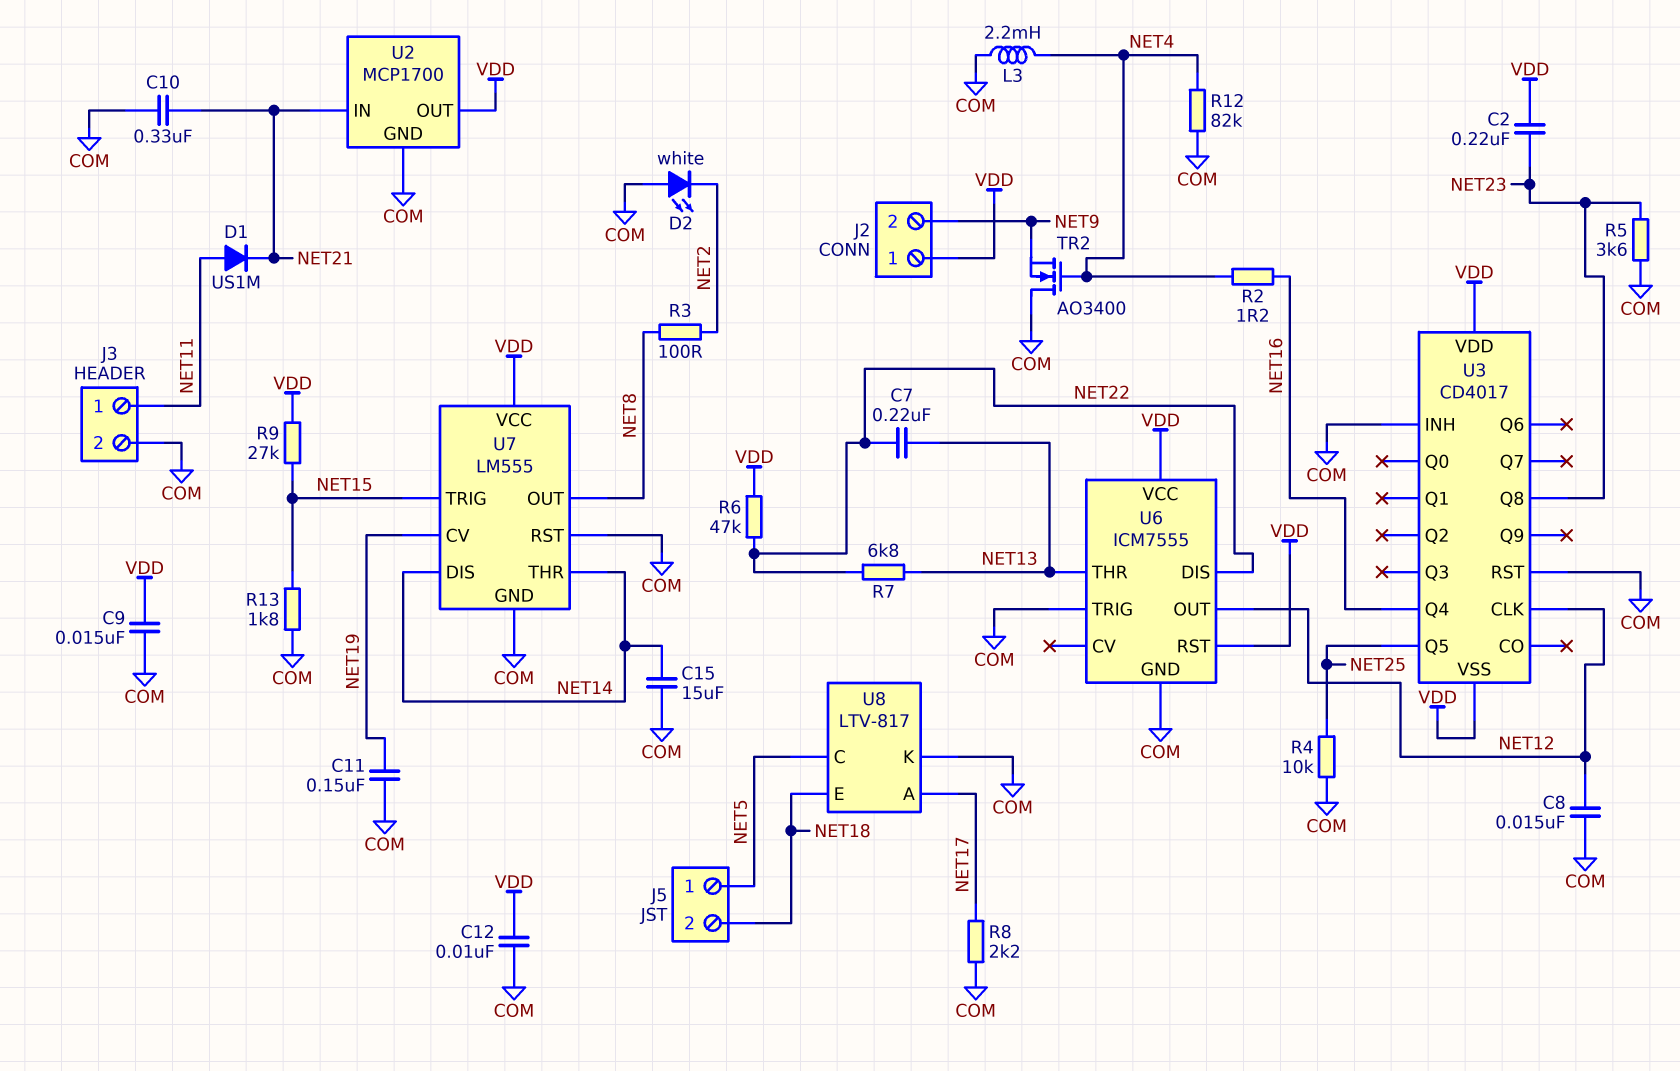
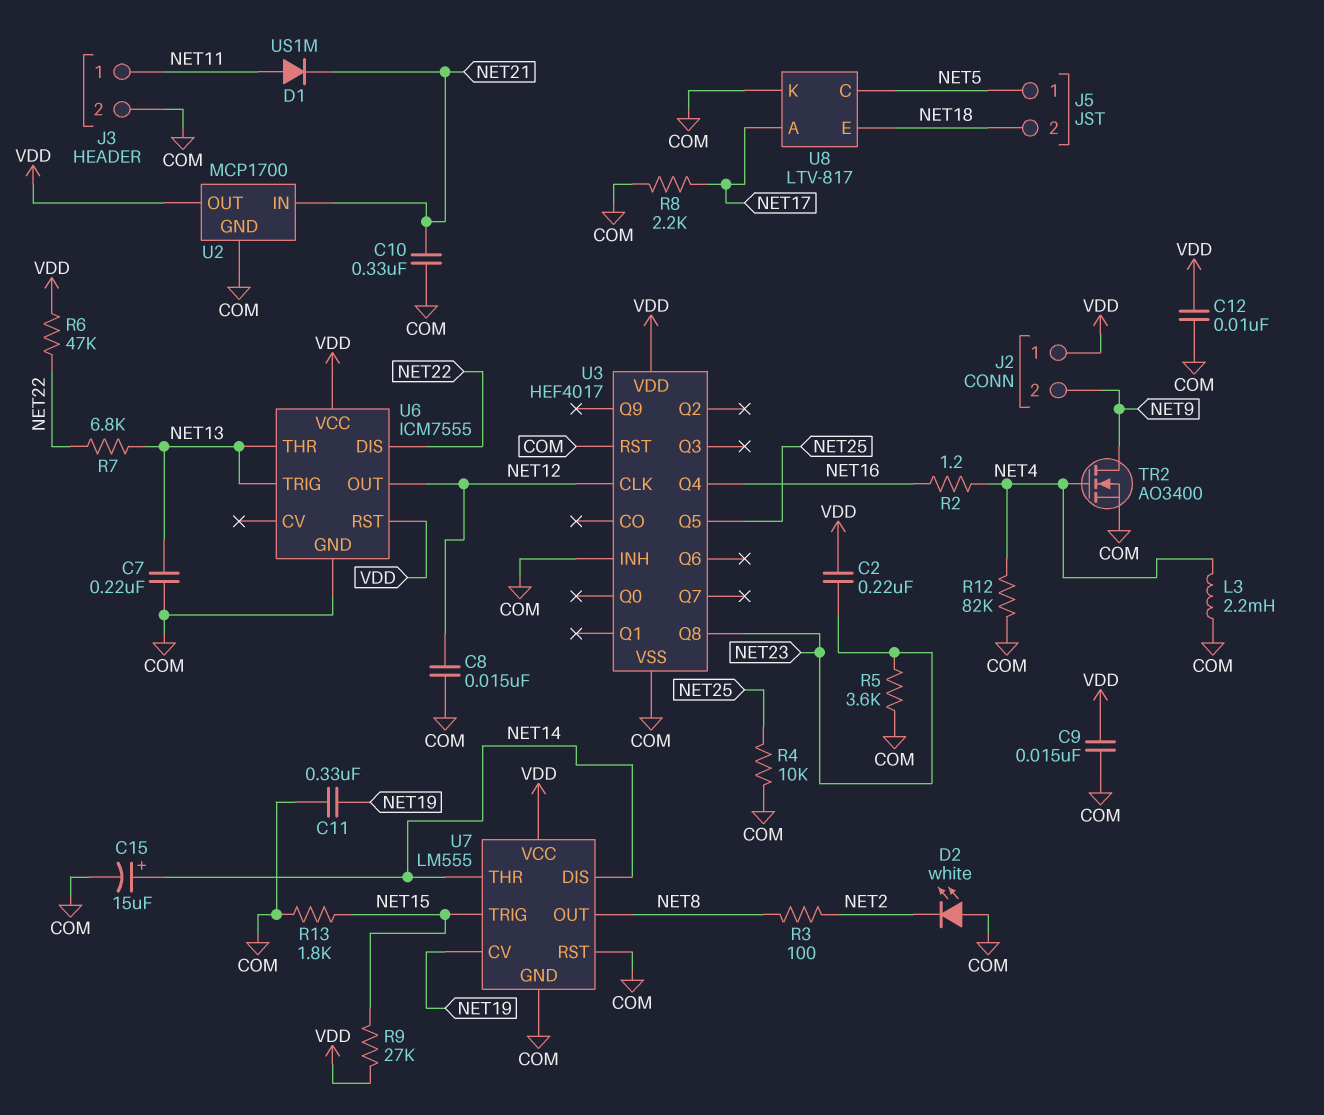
C7: 220nF (NET13, NET22) -> 220nF (COM, NET13)
C11: 150nF (COM, NET19) -> 330nF (COM, NET19)
C15: 15uF (COM, NET14) -> 15uF (plus NET14, minus COM)
TR2: NMOS AO3400 (G NET4, D COM, S NET9) -> NMOS AO3400 (G NET4, D NET9, S COM)
U3: CD4017 -> HEF4017
U3 pin VSS: VDD -> COM
U6 pin TRIG: COM -> NET13

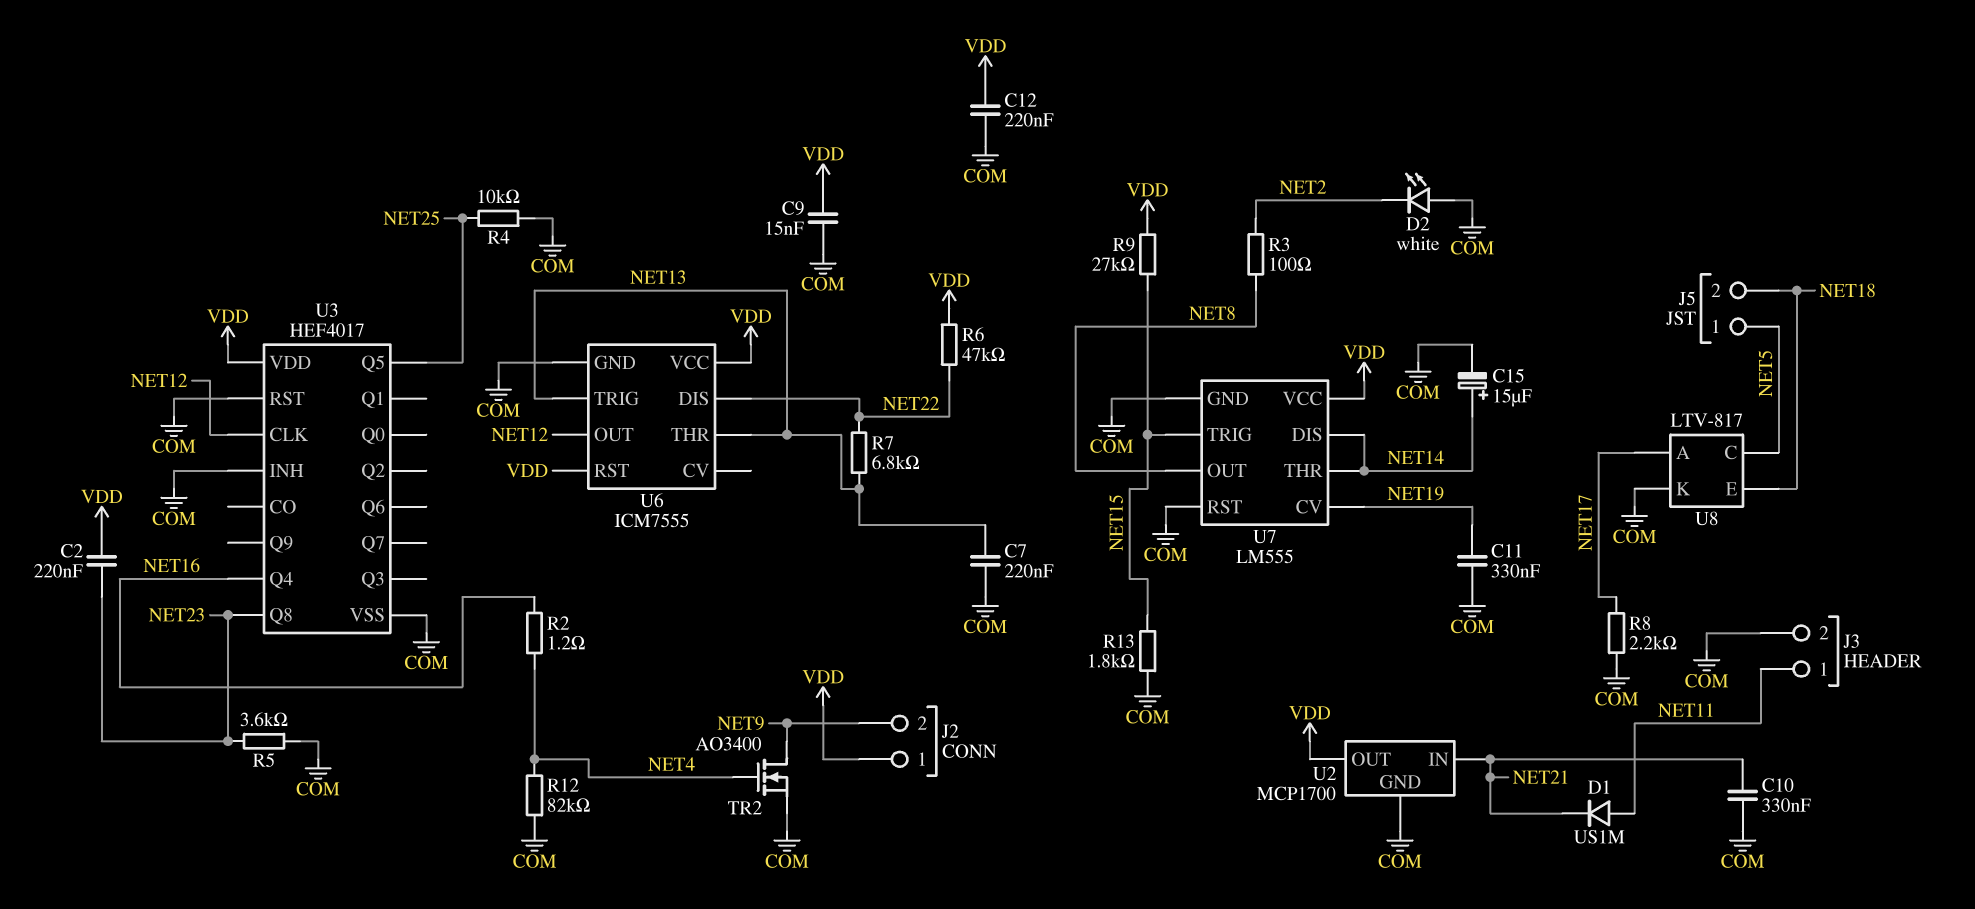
C8: 15nF (COM, NET12) -> none
C12: 10nF (COM, VDD) -> 220nF (COM, VDD)
L3: 2.2mH (COM, NET4) -> none

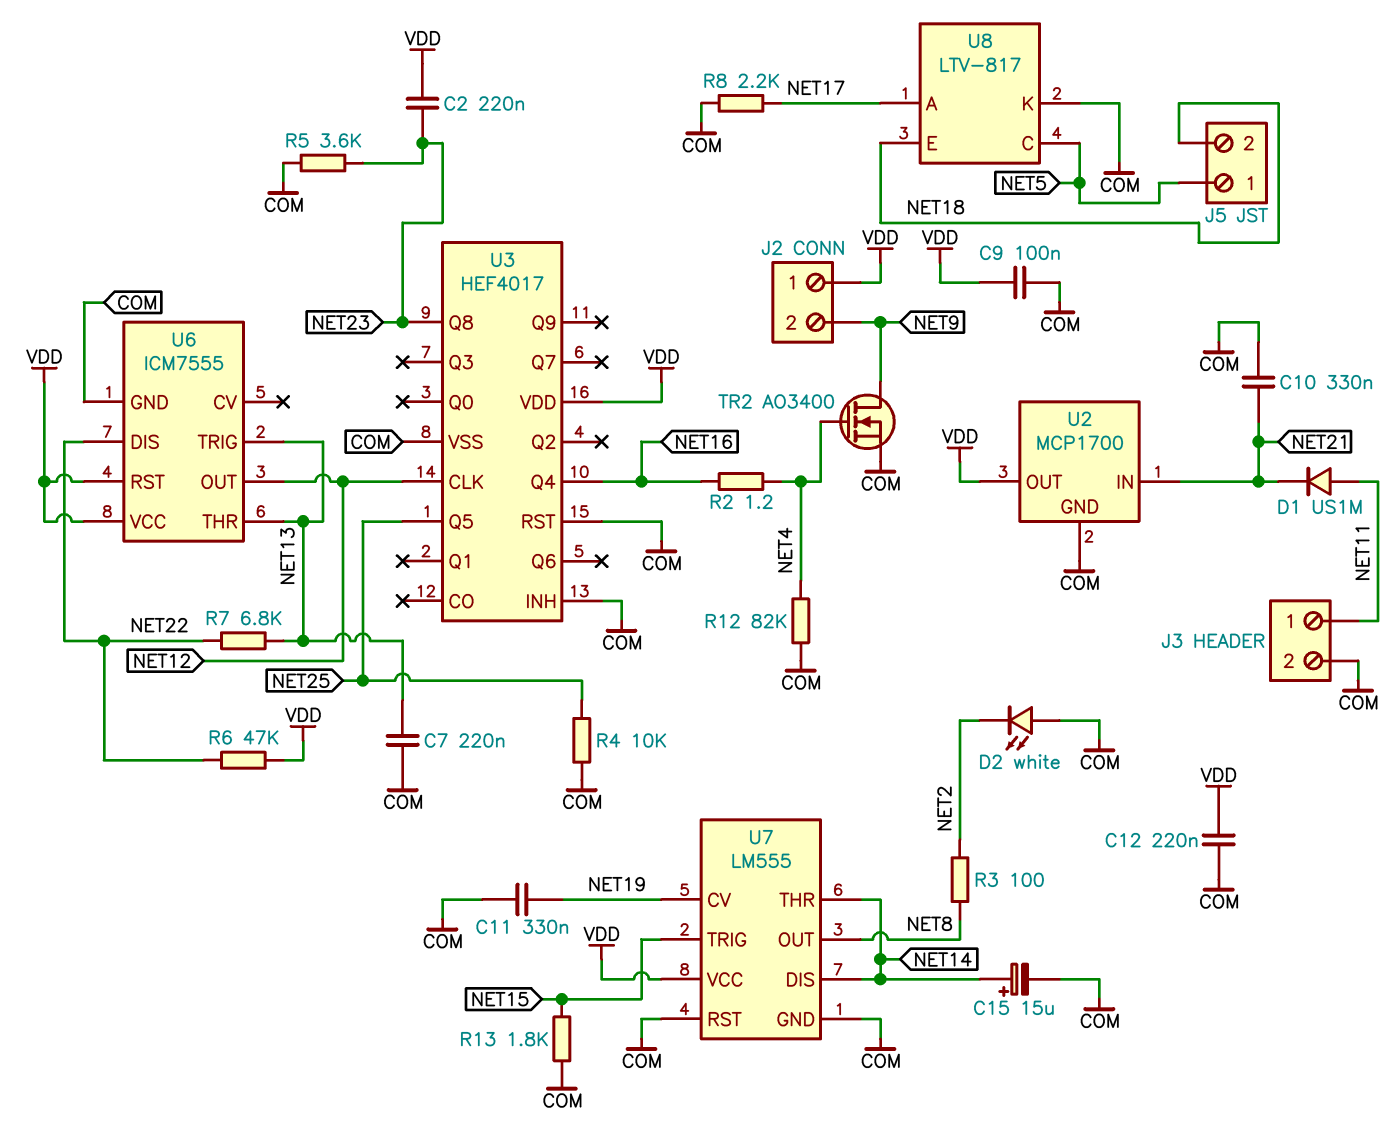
C9: 15nF (COM, VDD) -> 100nF (COM, VDD)
R9: 27k (NET15, VDD) -> none

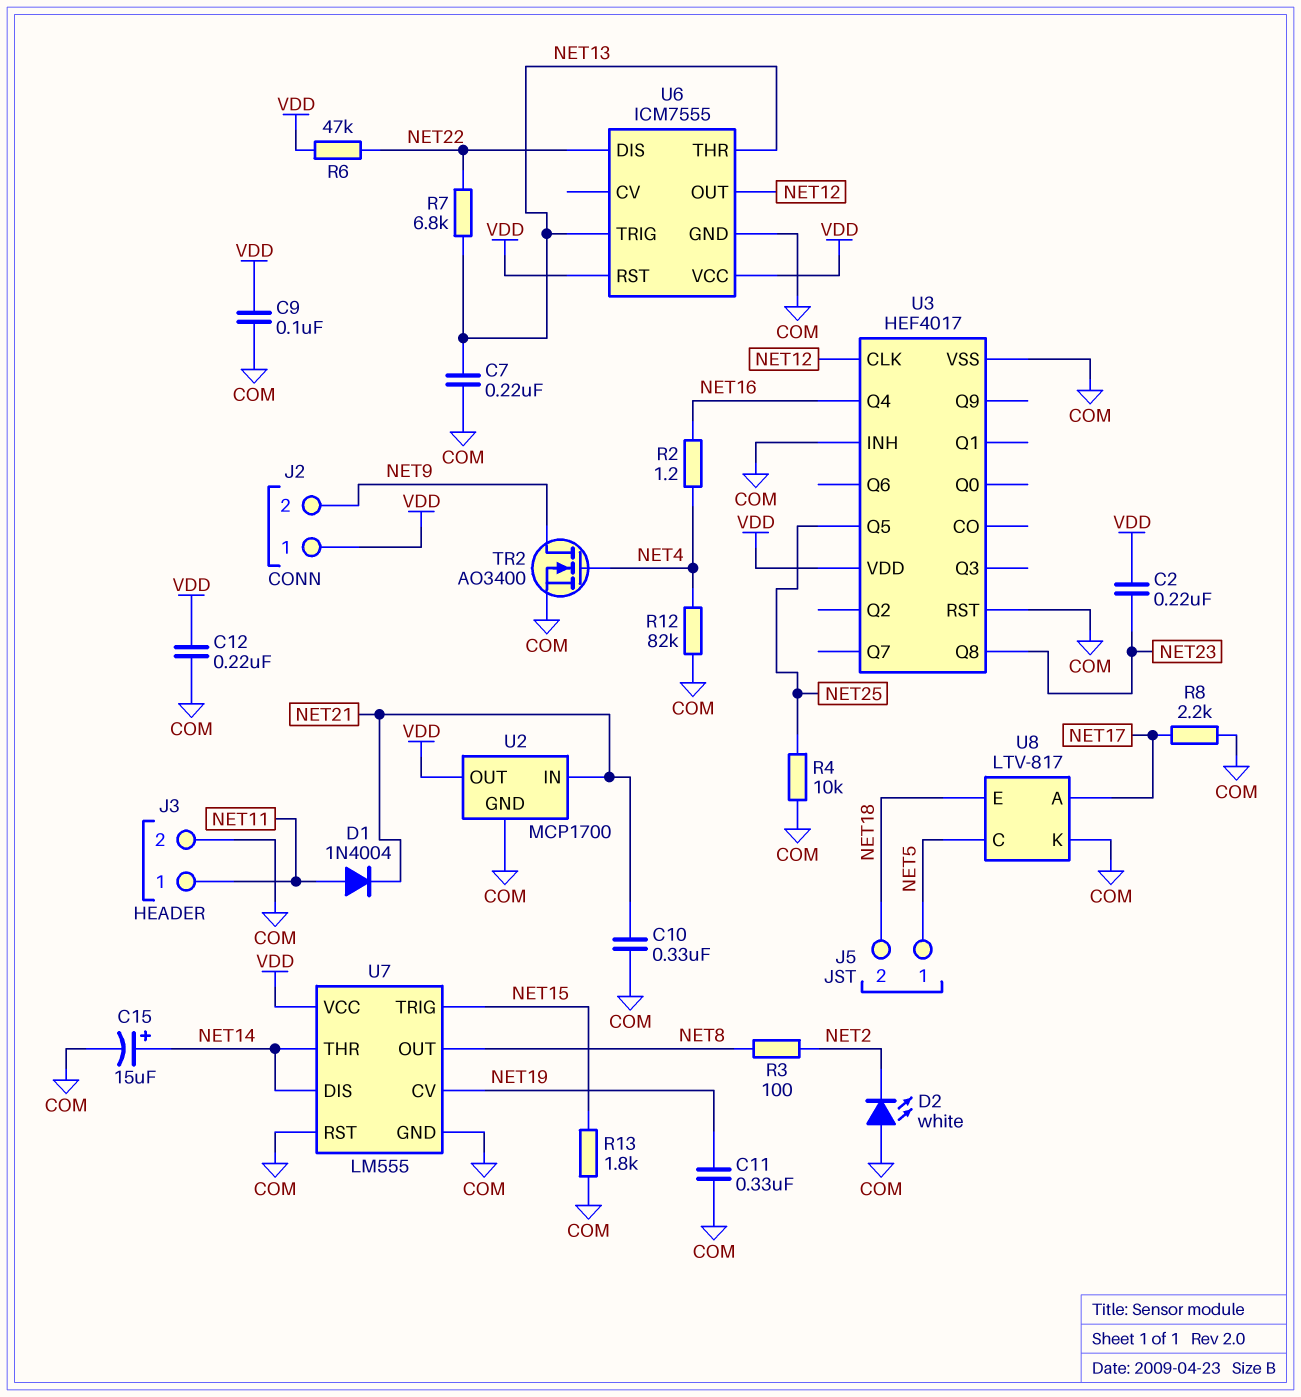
D1: diode US1M (A NET11, K NET21) -> diode 1N4004 (A NET11, K NET21)
R5: 3.6k (COM, NET23) -> none

